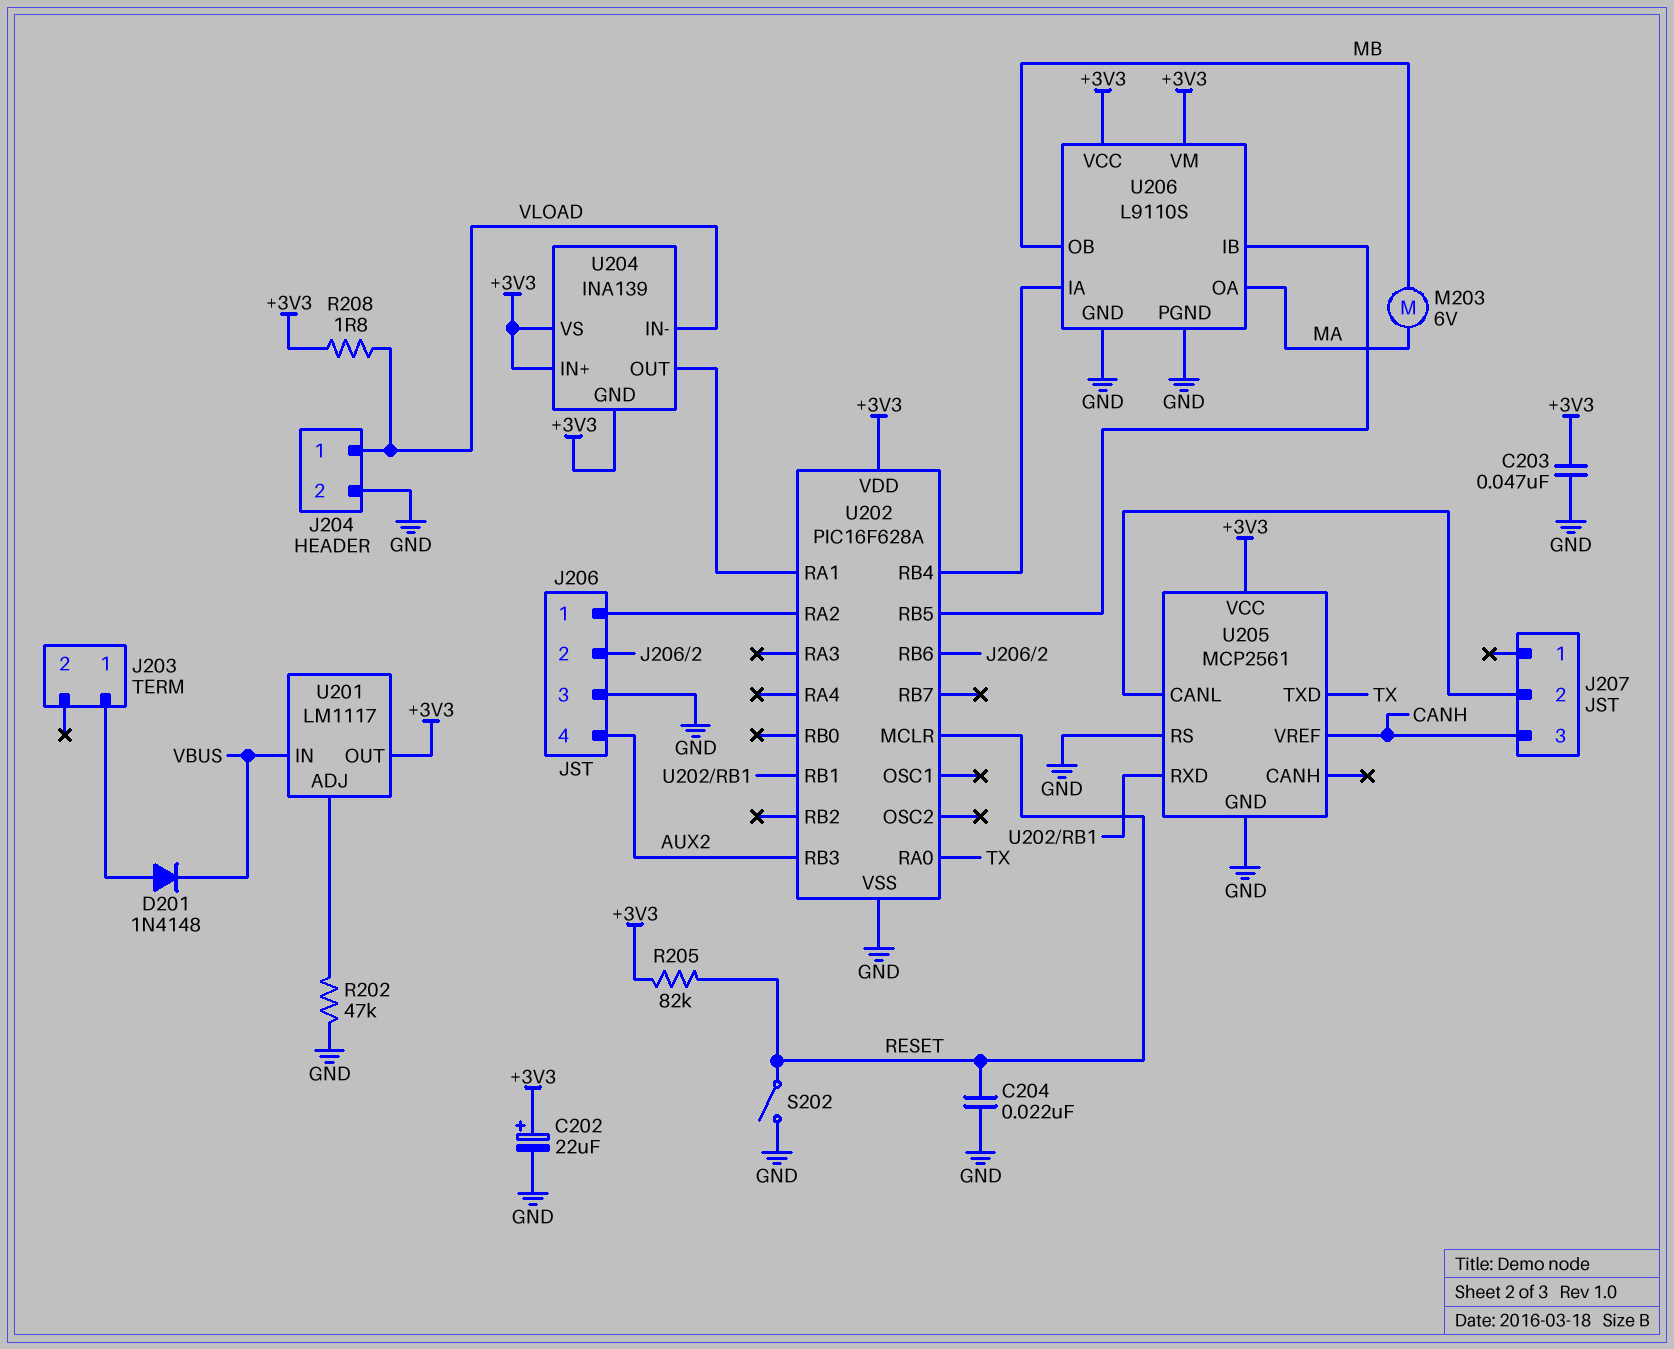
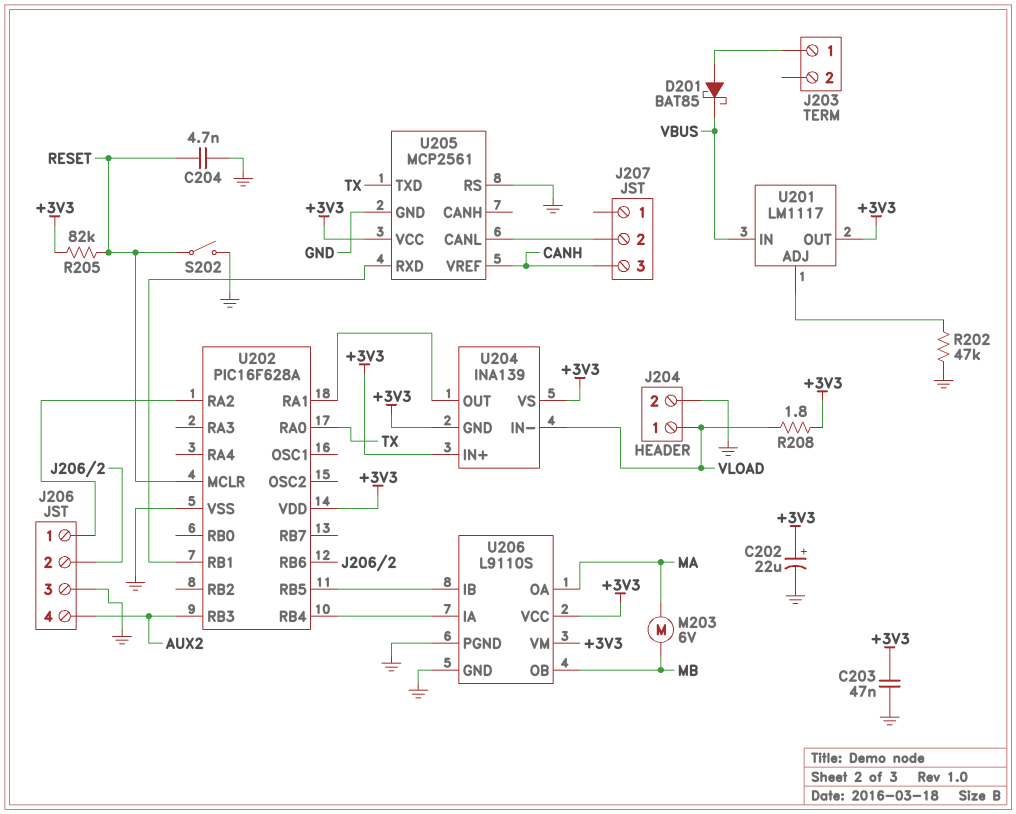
C204: 22nF (GND, RESET) -> 4.7nF (GND, RESET)
D201: diode 1N4148 (A J203/1, K VBUS) -> schottky BAT85 (A J203/1, K VBUS)

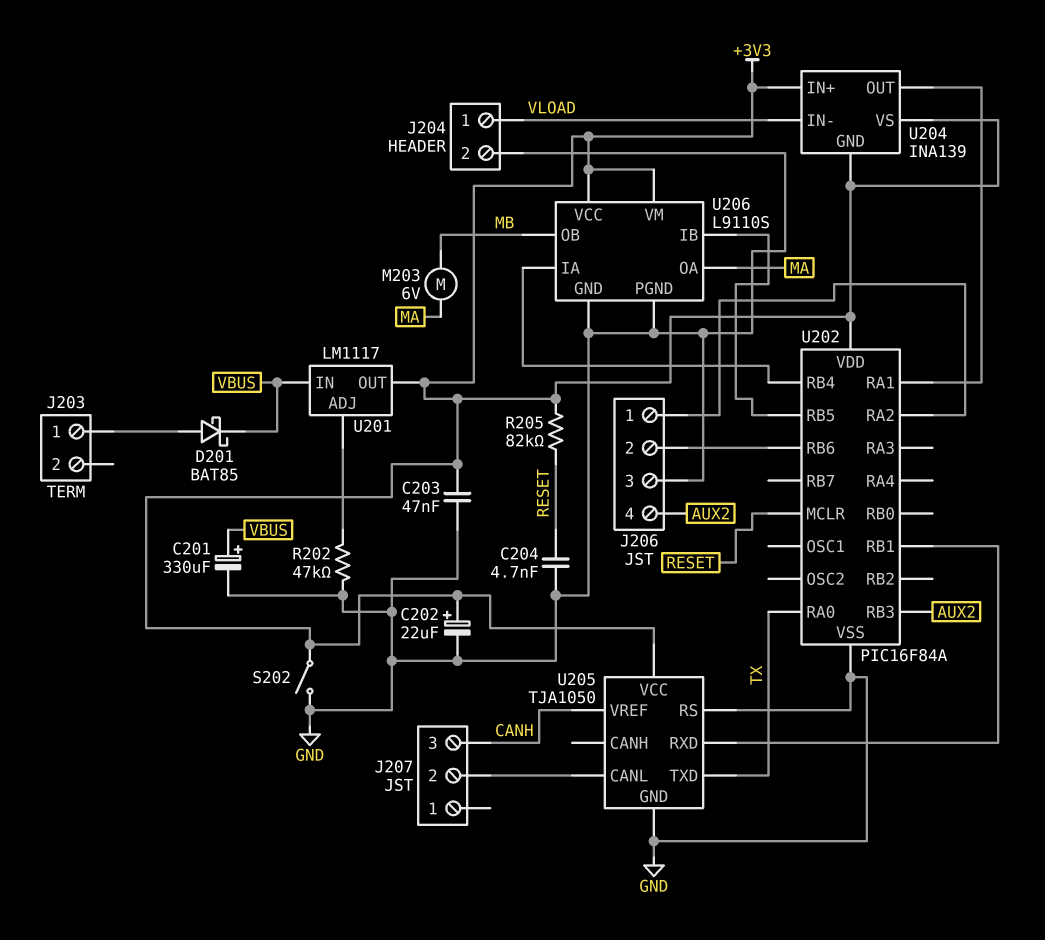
C201: none -> 330uF (plus VBUS, minus GND)
R208: 1.8 (+3V3, VLOAD) -> none
S202: switch (GND, RESET) -> switch (+3V3, GND)
U202: PIC16F628A -> PIC16F84A
U205: MCP2561 -> TJA1050

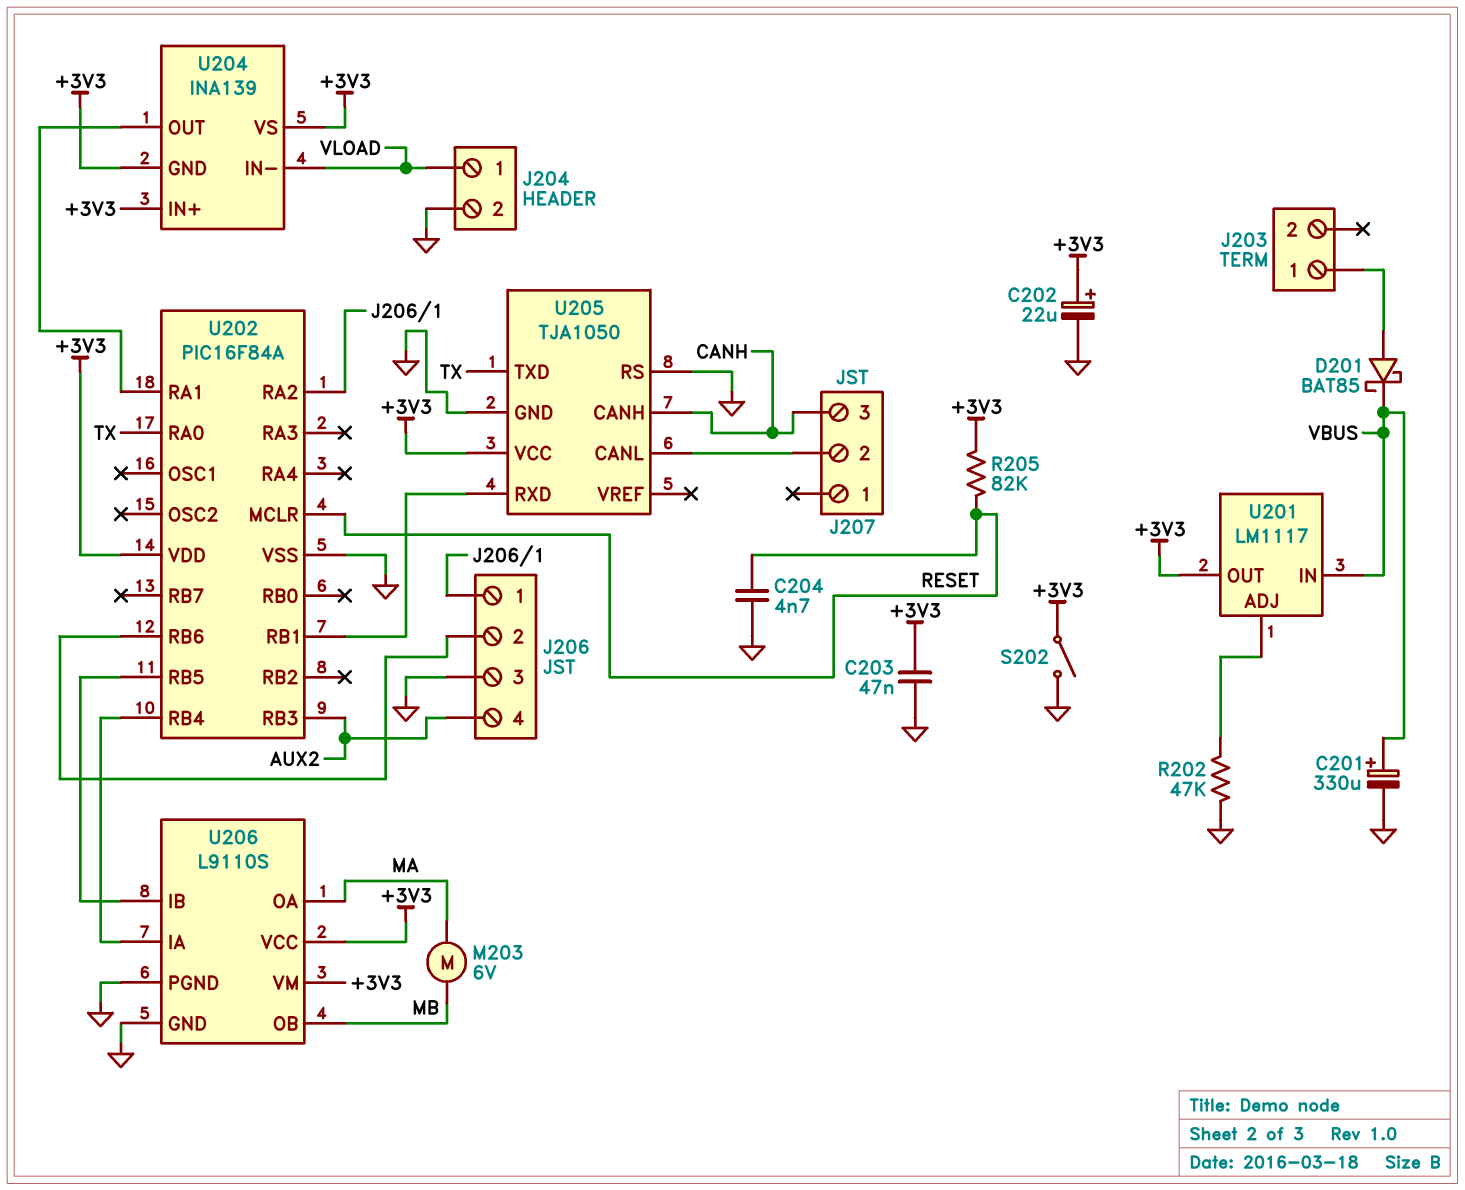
U205 pin CANH: none -> CANH
U205 pin VREF: CANH -> none

